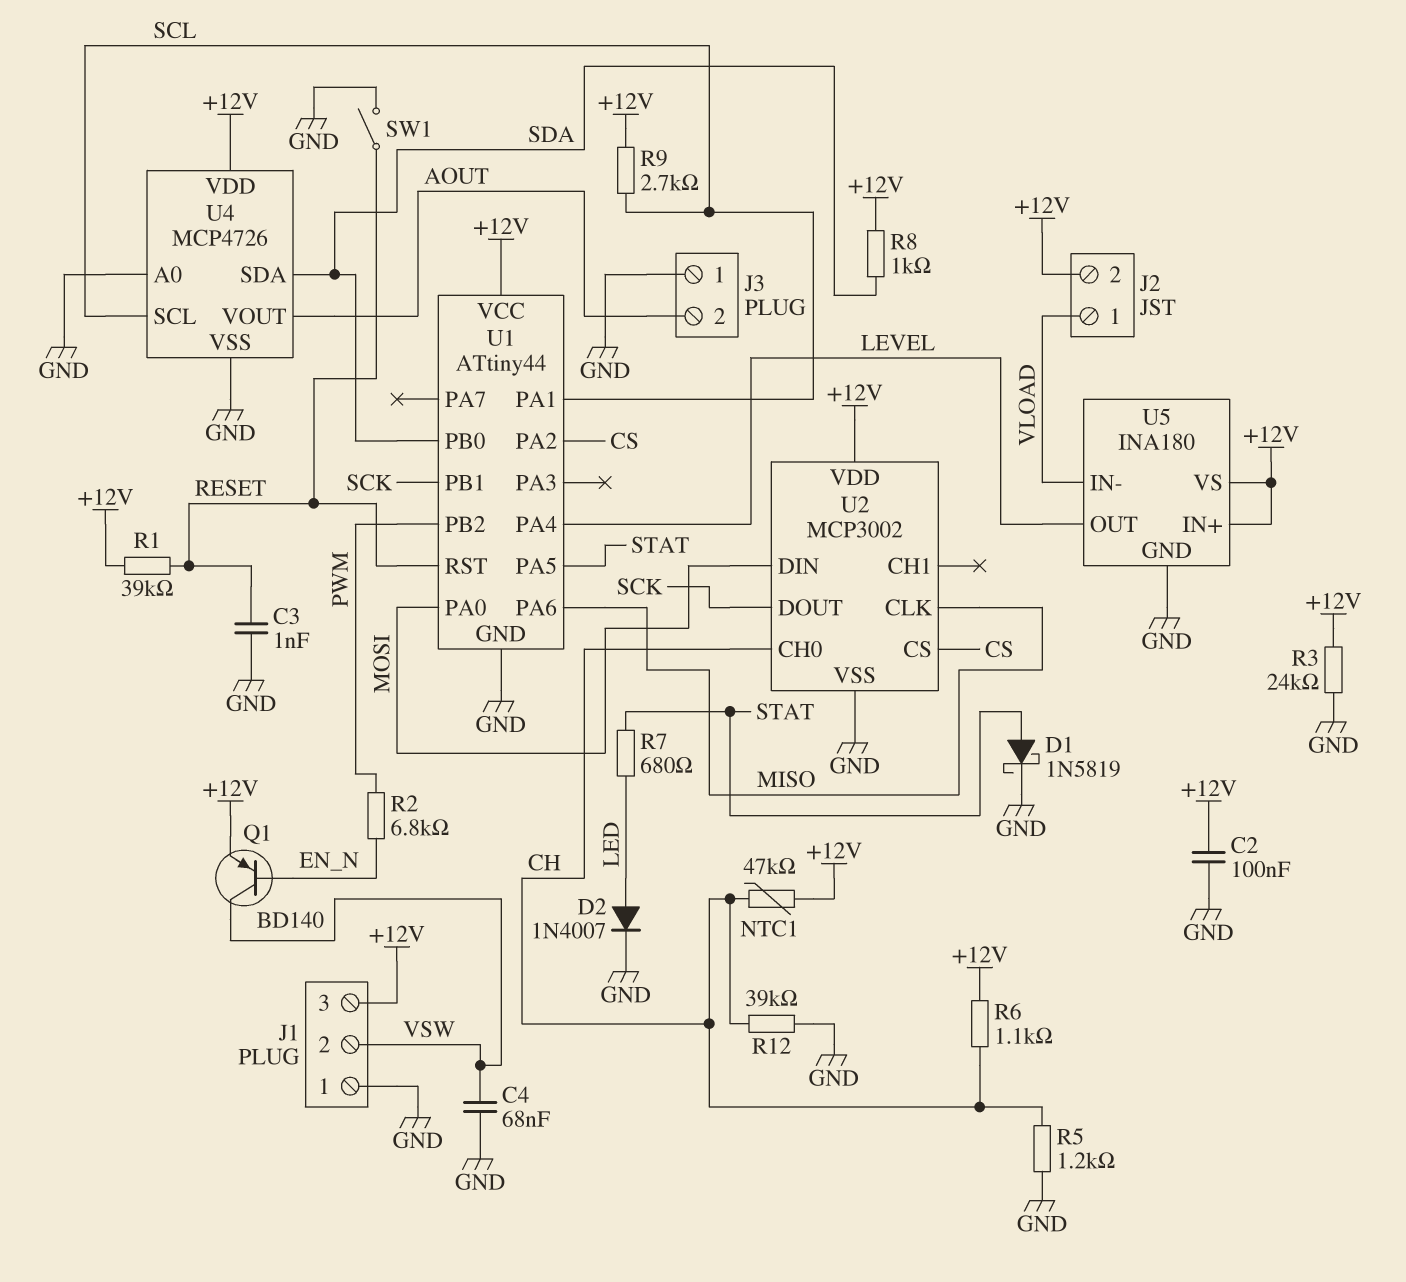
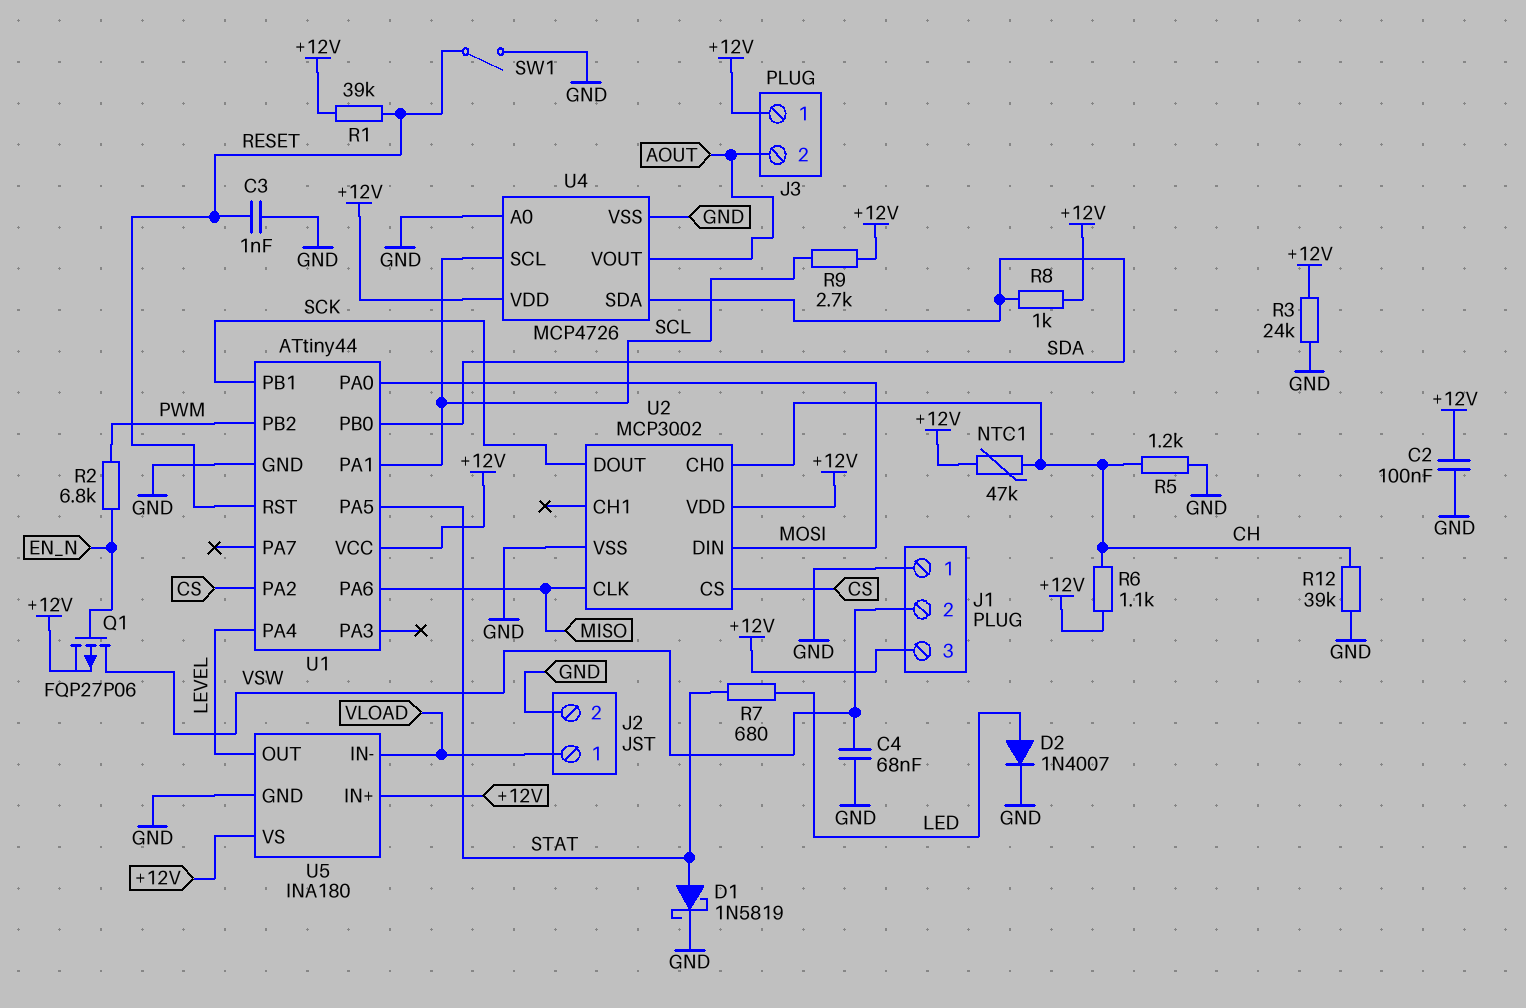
J2 pin 2: +12V -> GND
J3 pin 1: GND -> +12V
Q1: PNP BD140 (B EN_N, C VSW, E +12V) -> PMOS FQP27P06 (G EN_N, D VSW, S +12V)

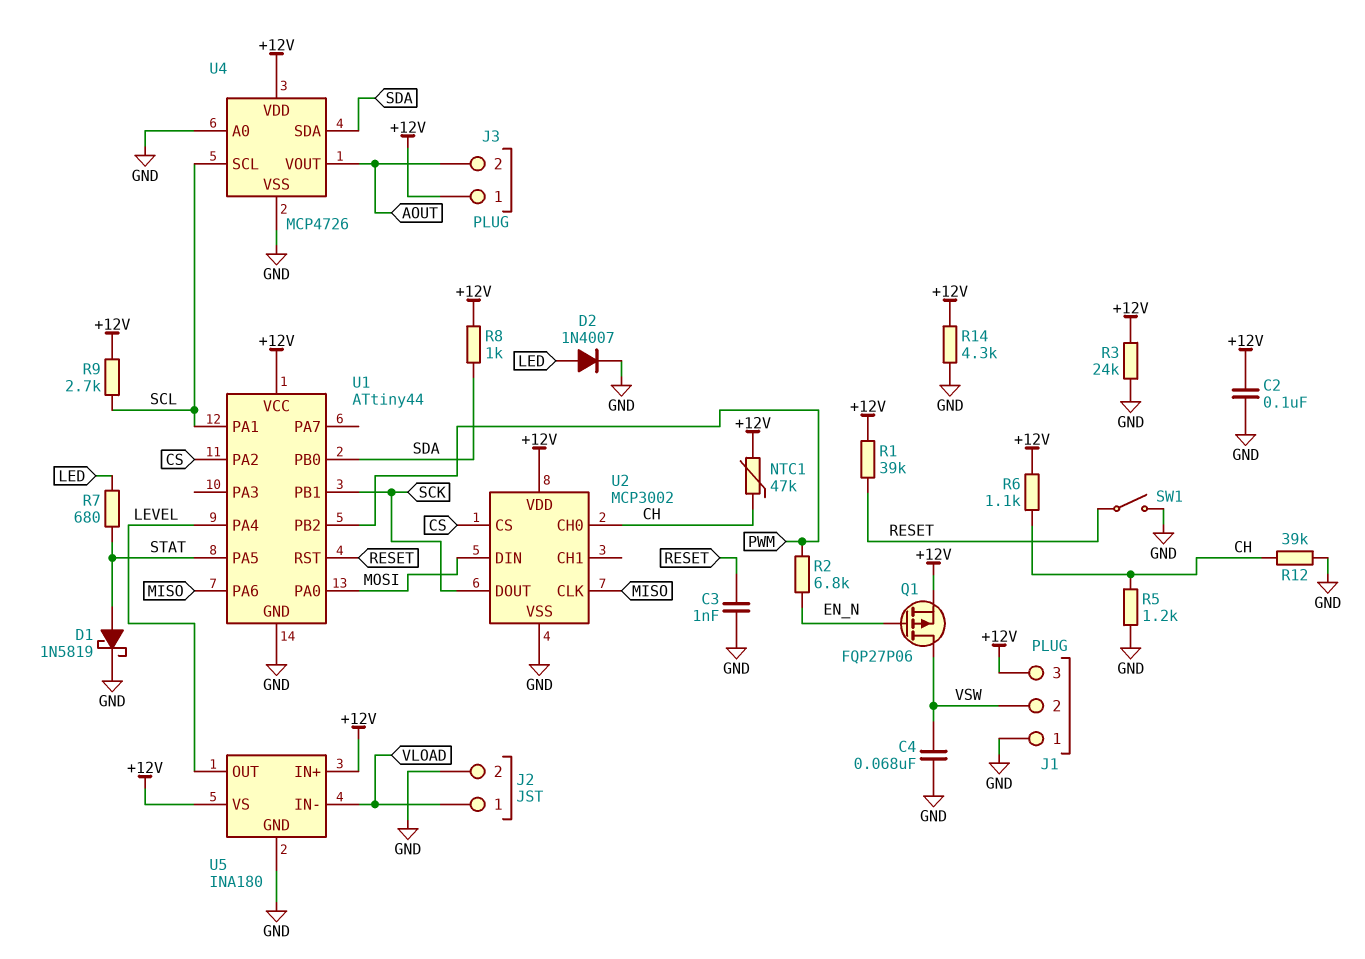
R14: none -> 4.3k (+12V, GND)

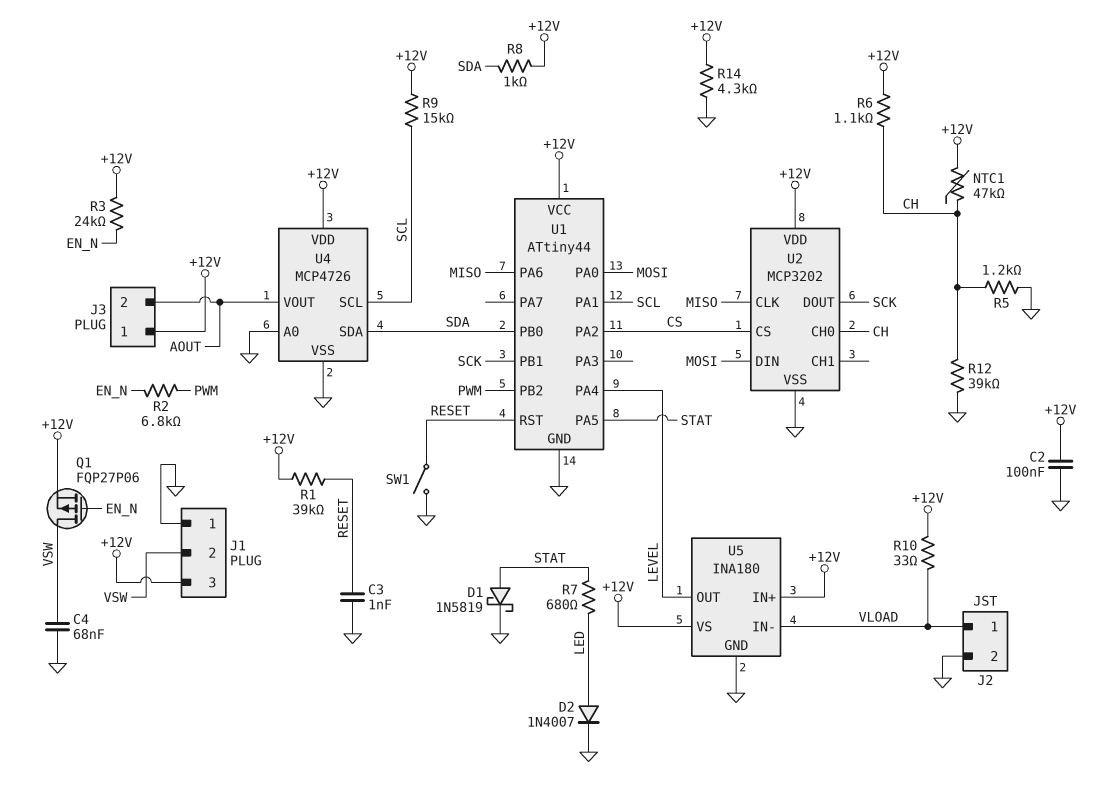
R3: 24k (+12V, GND) -> 24k (+12V, EN_N)
R9: 2.7k (+12V, SCL) -> 15k (+12V, SCL)
R10: none -> 33 (+12V, VLOAD)
U2: MCP3002 -> MCP3202

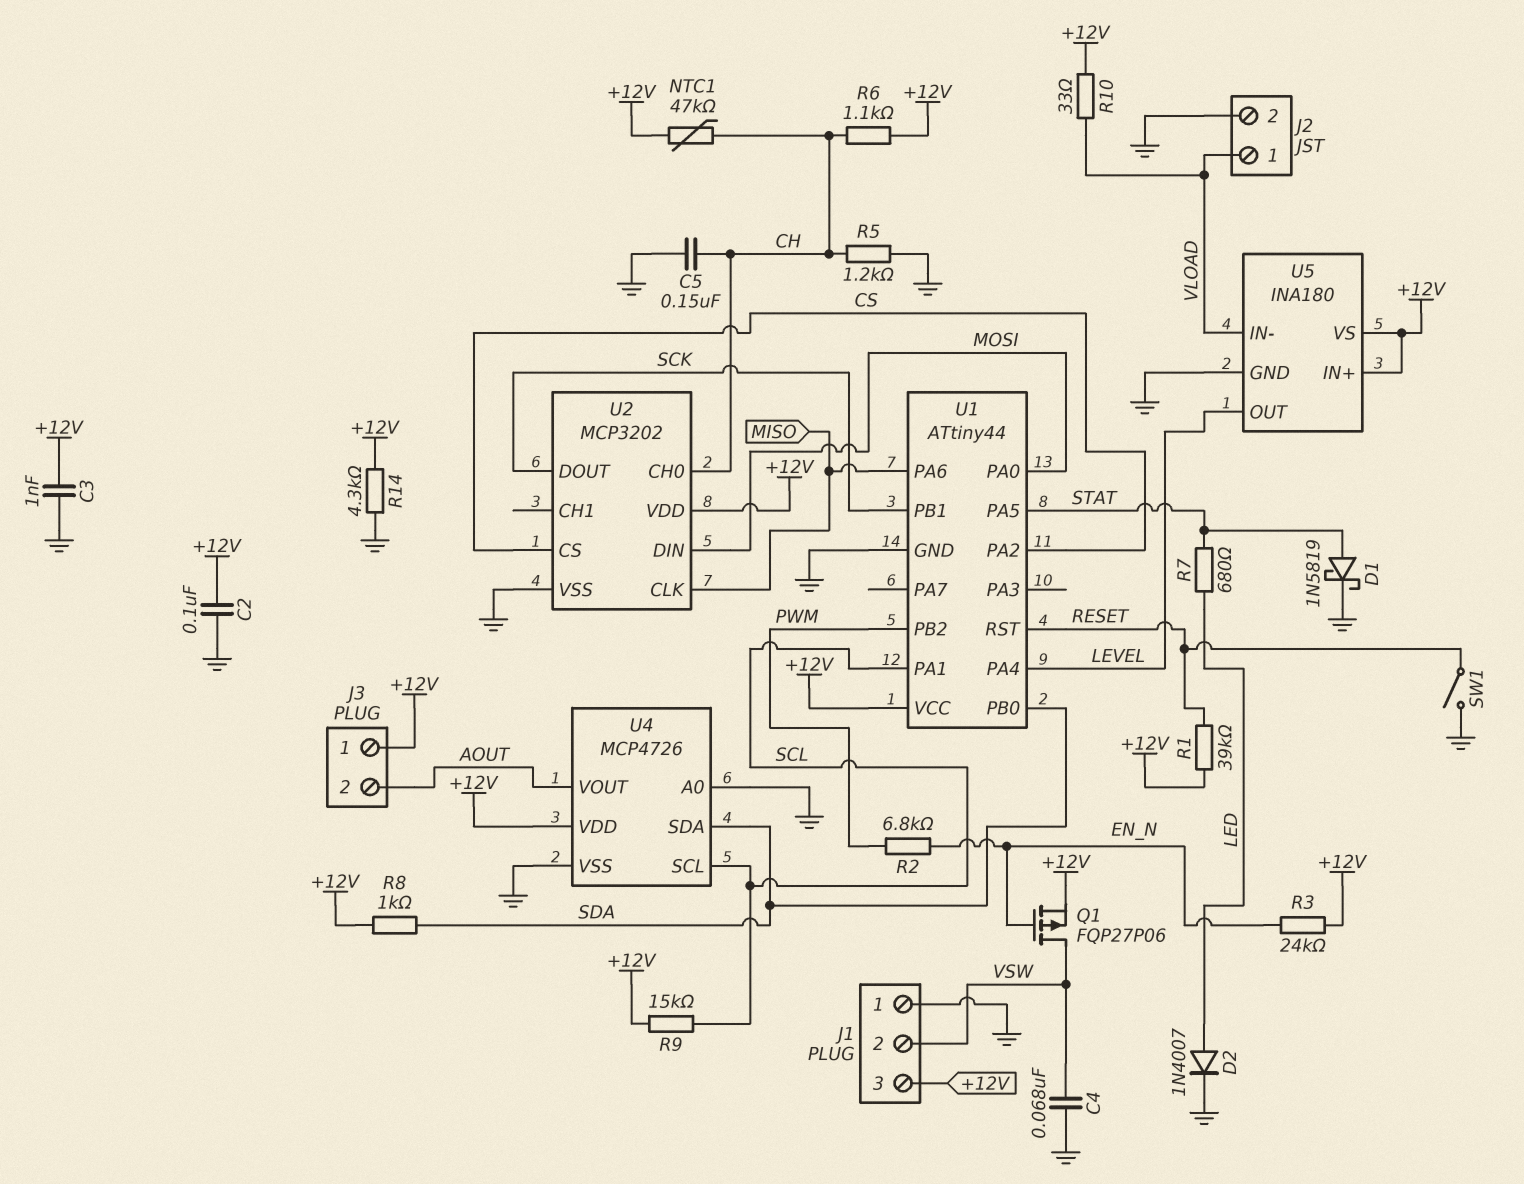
C3: 1nF (GND, RESET) -> 1nF (+12V, GND)
C5: none -> 150nF (CH, GND)
R12: 39k (CH, GND) -> none

